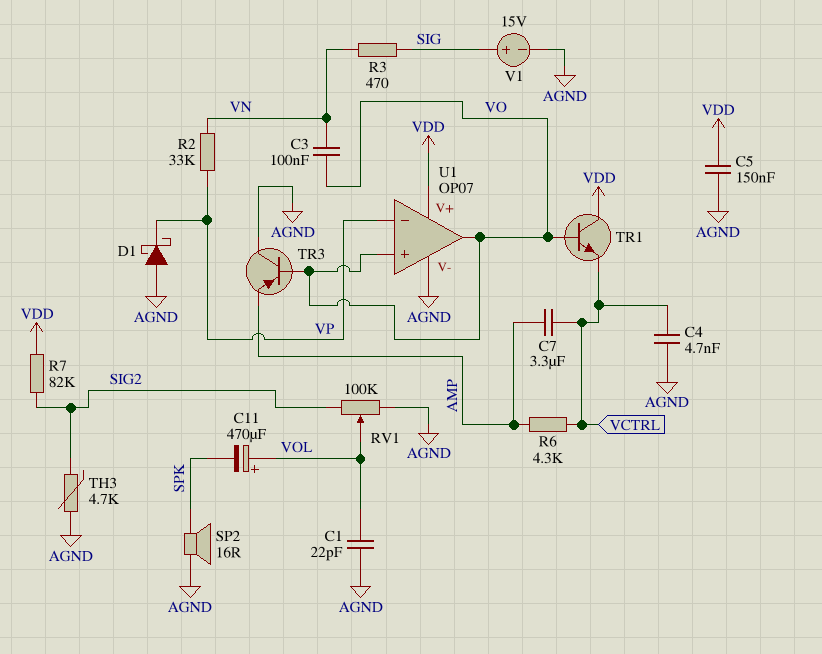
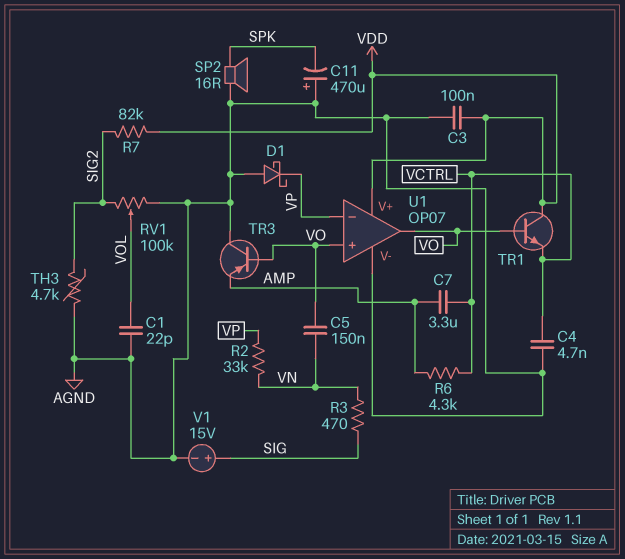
C3: 100nF (VN, VO) -> 100nF (AGND, VDD)
C5: 150nF (AGND, VDD) -> 150nF (VN, VO)
C11: 470uF (plus VOL, minus SPK) -> 470uF (plus AGND, minus SPK)

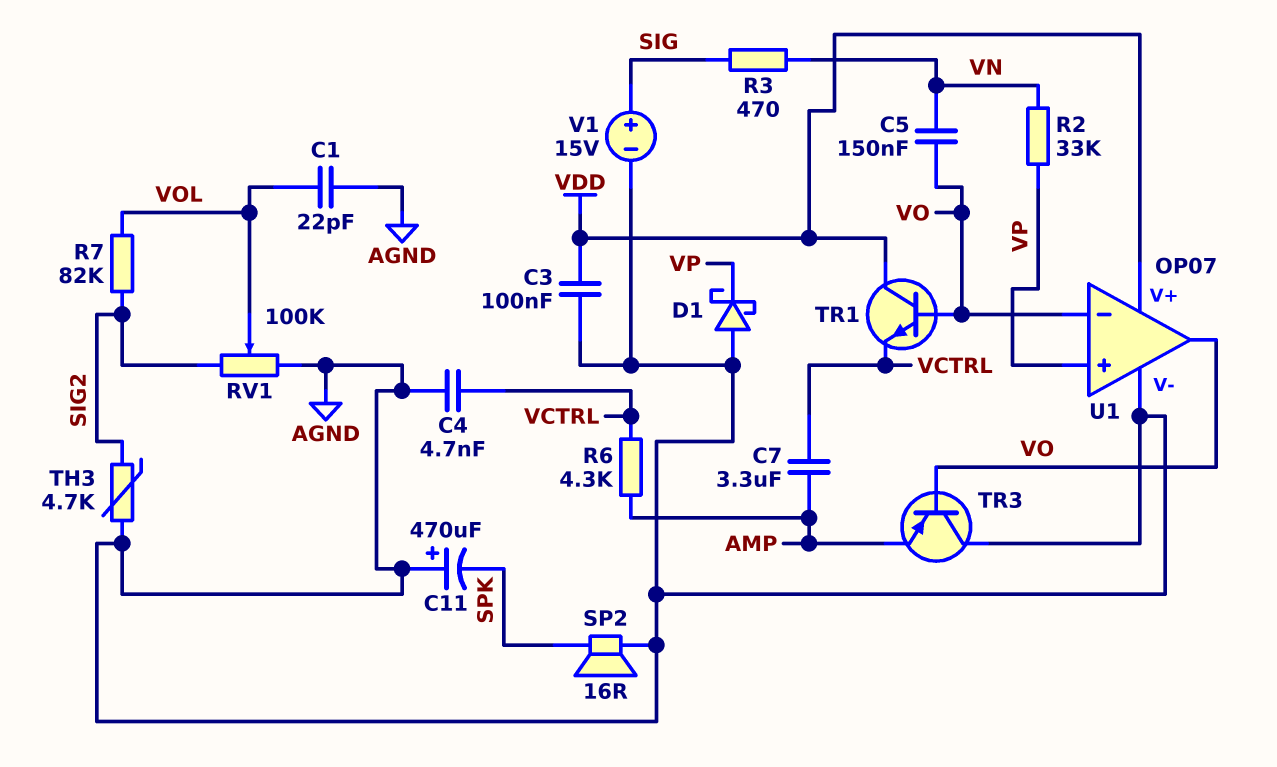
R7: 82k (SIG2, VDD) -> 82k (SIG2, VOL)
U1 pin in+: VO -> VP
U1 pin in-: VP -> VO

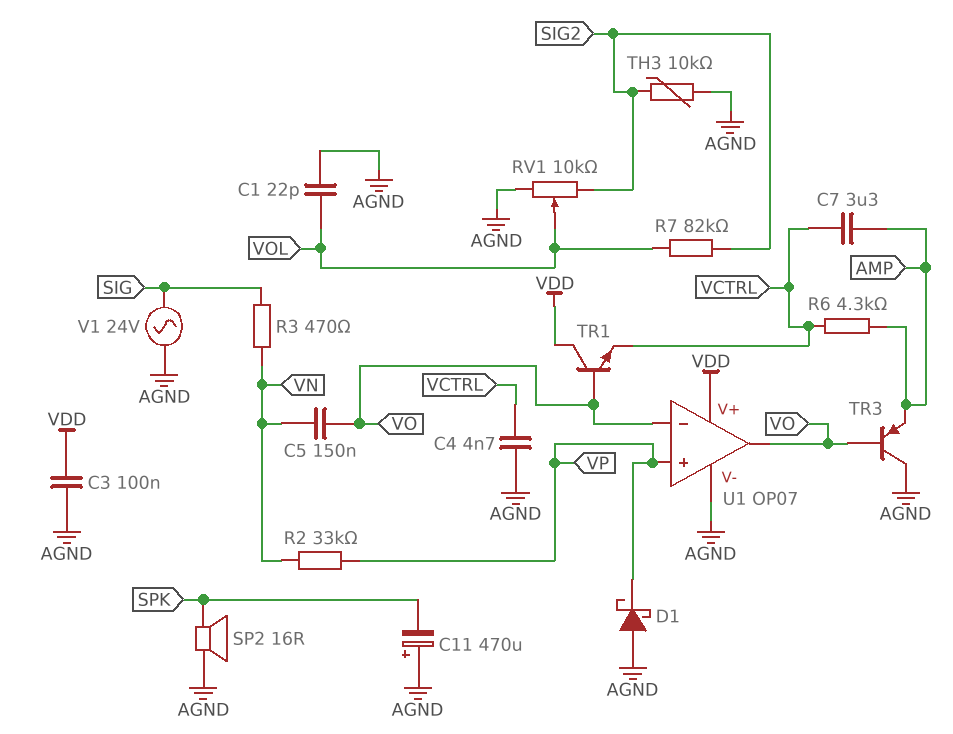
RV1: 100k (AGND, SIG2, wiper VOL) -> 10k (AGND, SIG2, wiper VOL)
TH3: 4.7k (AGND, SIG2) -> 10k (AGND, SIG2)
V1: 15V (plus SIG, minus AGND) -> AC 24V (AGND, SIG)

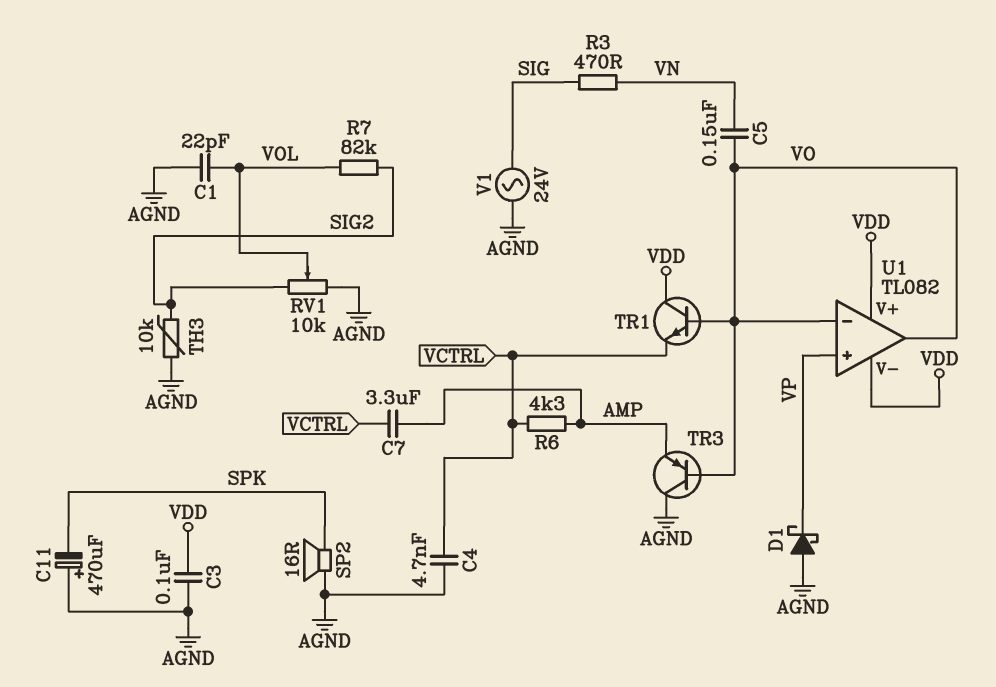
R2: 33k (VN, VP) -> none
U1: OP07 -> TL082
U1 pin V-: AGND -> VDD

